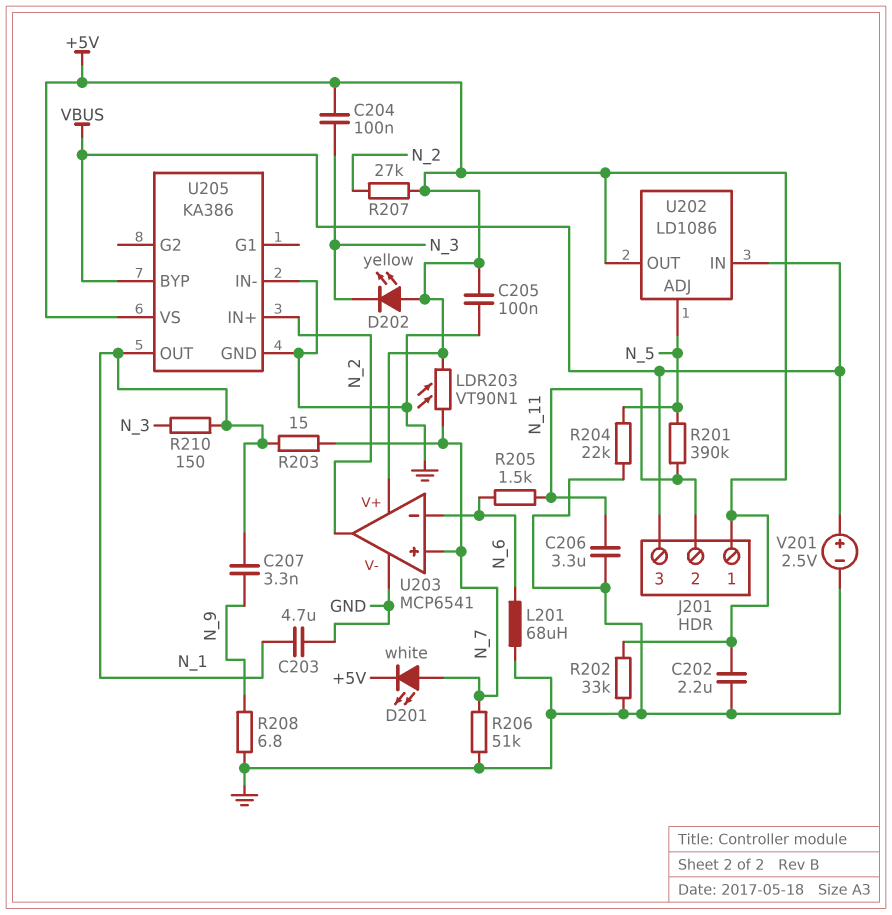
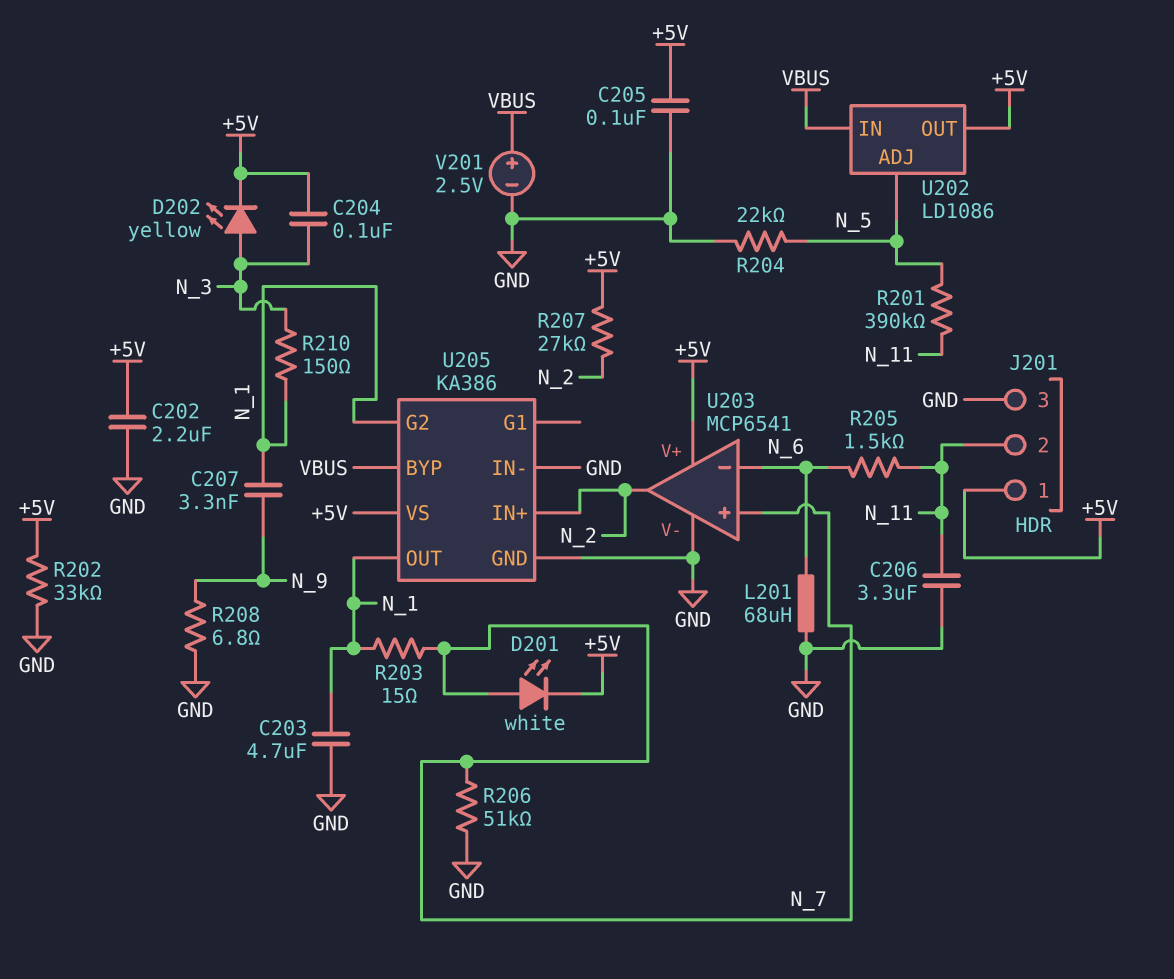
D202: LED yellow (A +5V, K N_3) -> LED yellow (A N_3, K +5V)
J201 pin 3: VBUS -> GND
LDR203: VT90N1 (+5V, N_7) -> none
U205 pin G2: none -> N_1

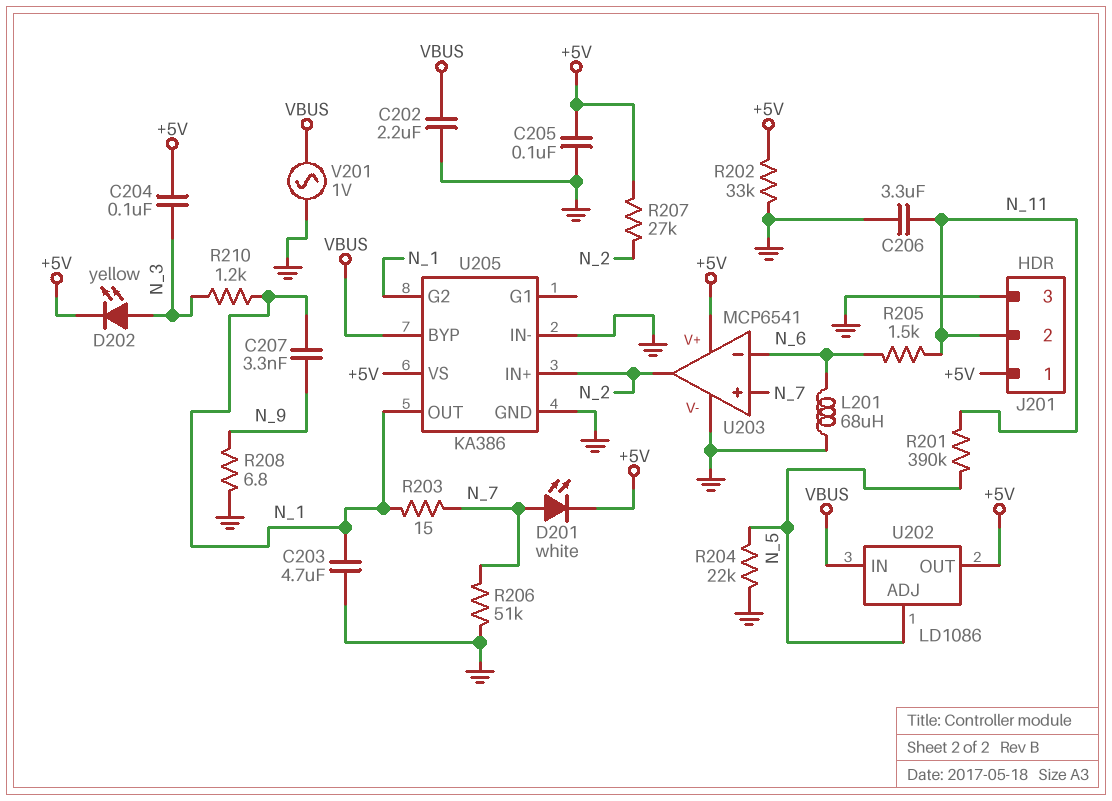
C202: 2.2uF (+5V, GND) -> 2.2uF (GND, VBUS)
R210: 150 (N_1, N_3) -> 1.2k (N_1, N_3)
V201: 2.5V (plus VBUS, minus GND) -> AC 1V (GND, VBUS)

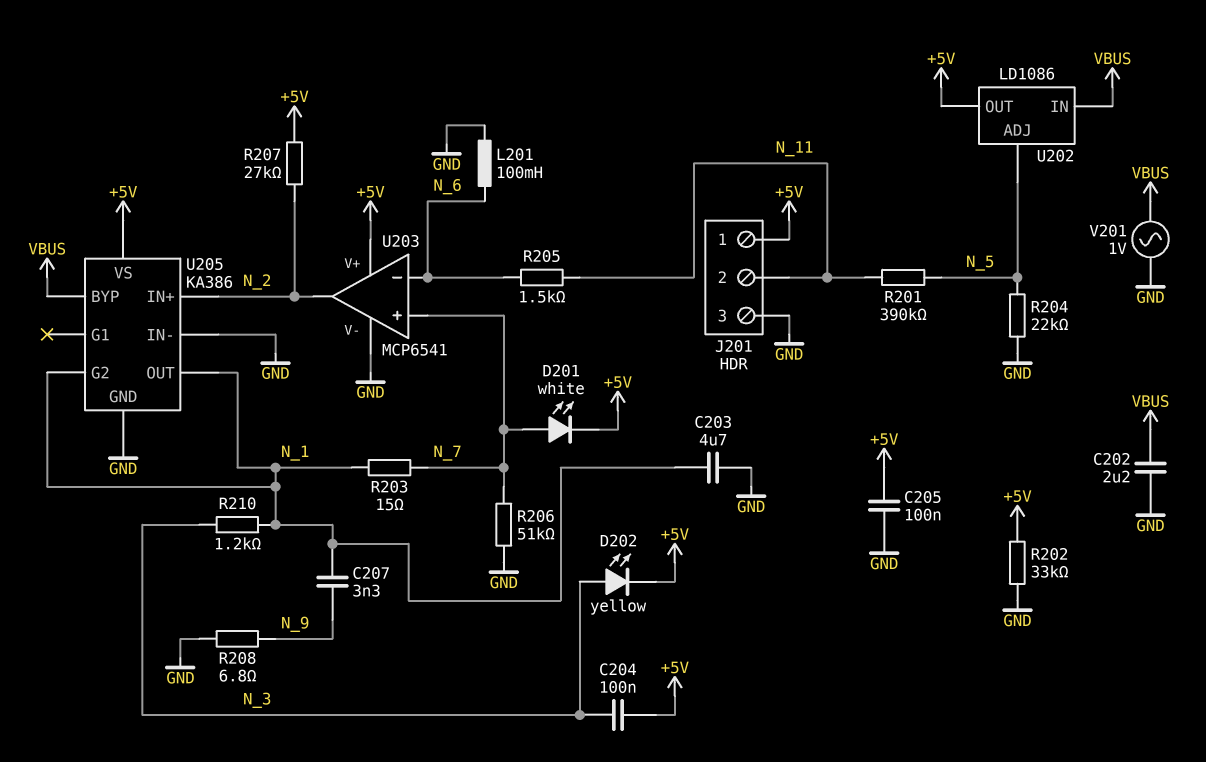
C206: 3.3uF (GND, N_11) -> none
L201: 68uH (GND, N_6) -> 100mH (GND, N_6)

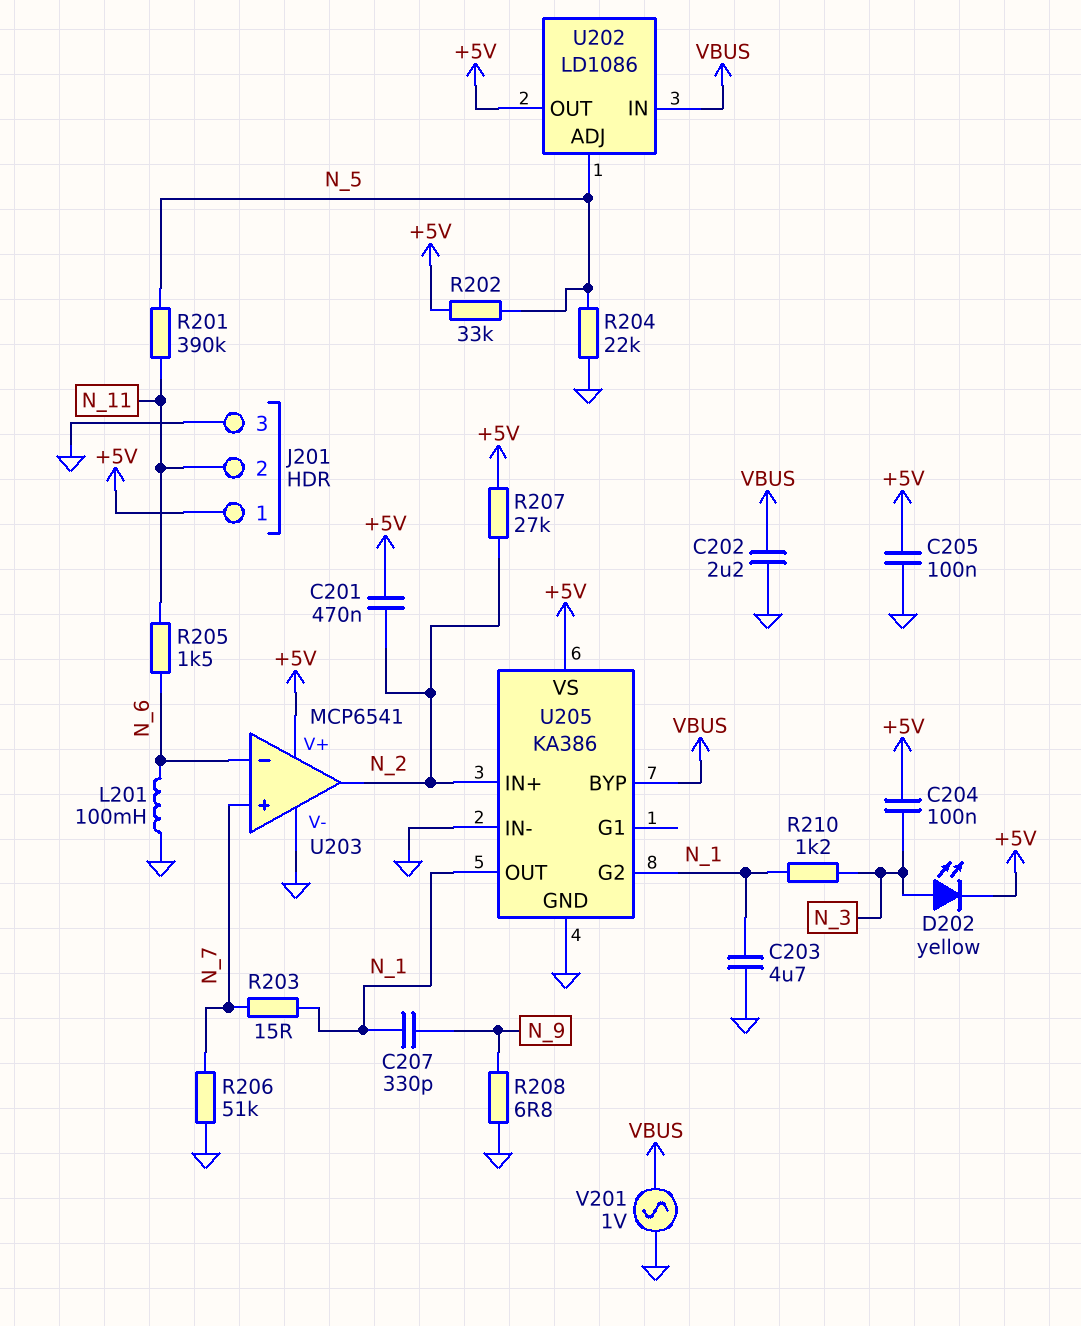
C201: none -> 470nF (+5V, N_2)
C207: 3.3nF (N_1, N_9) -> 330pF (N_1, N_9)
D201: LED white (A N_7, K +5V) -> none
R202: 33k (+5V, GND) -> 33k (+5V, N_5)

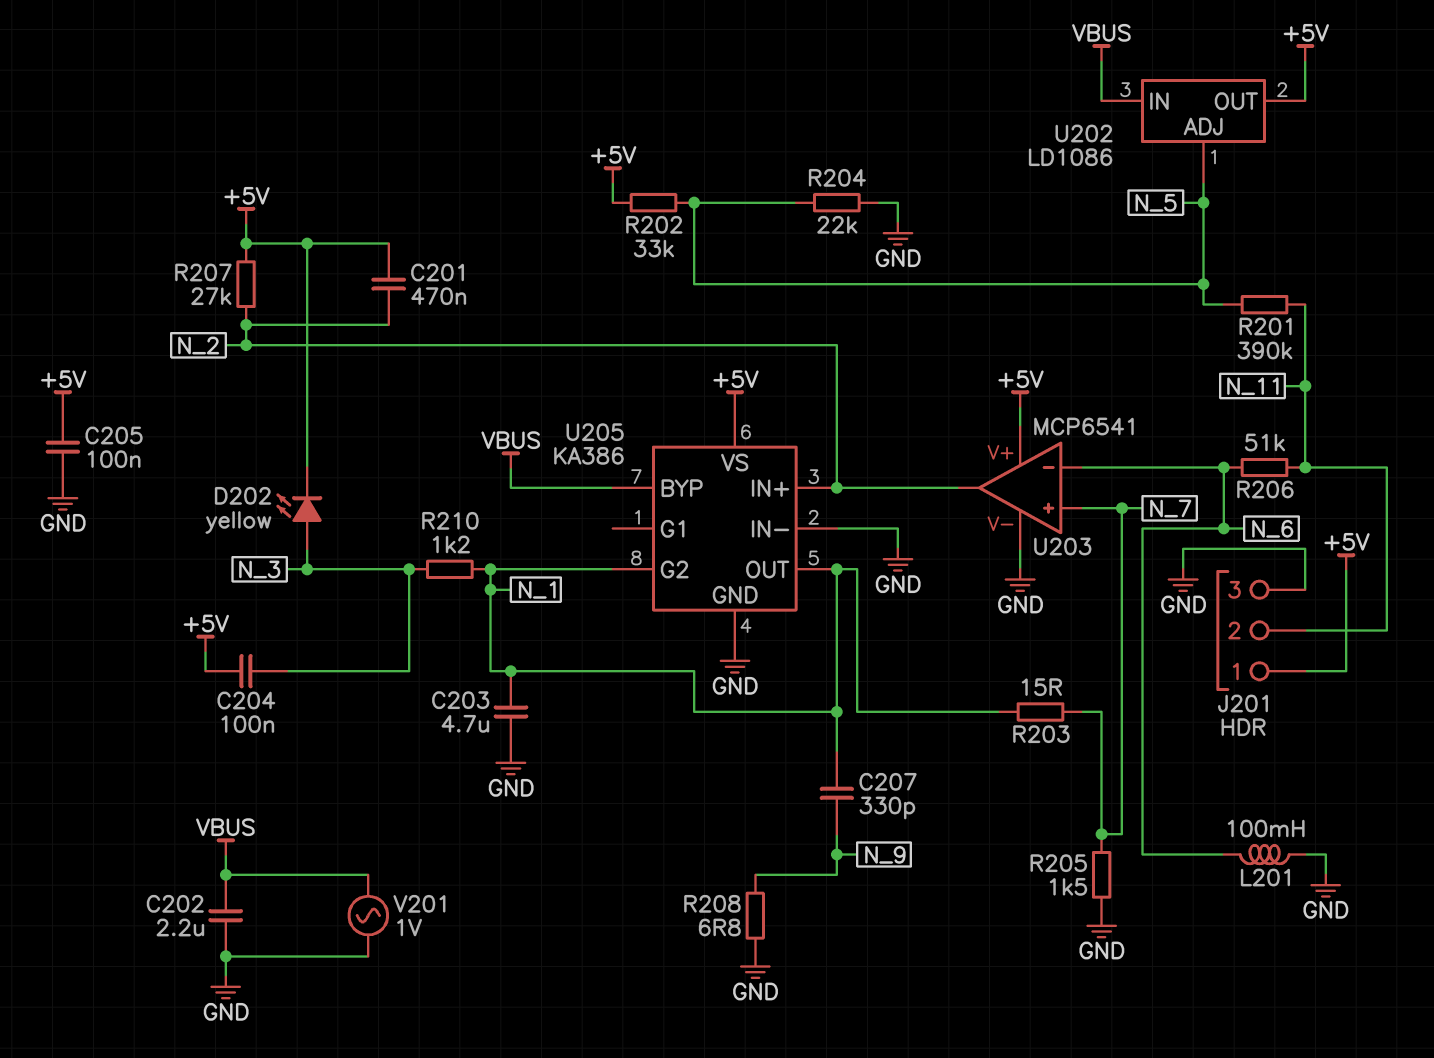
R205: 1.5k (N_6, N_11) -> 1.5k (GND, N_7)
R206: 51k (GND, N_7) -> 51k (N_6, N_11)

